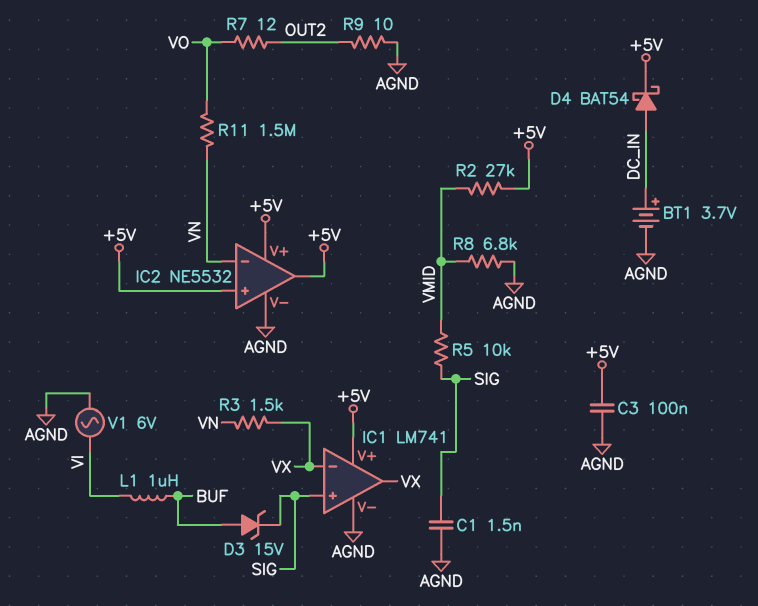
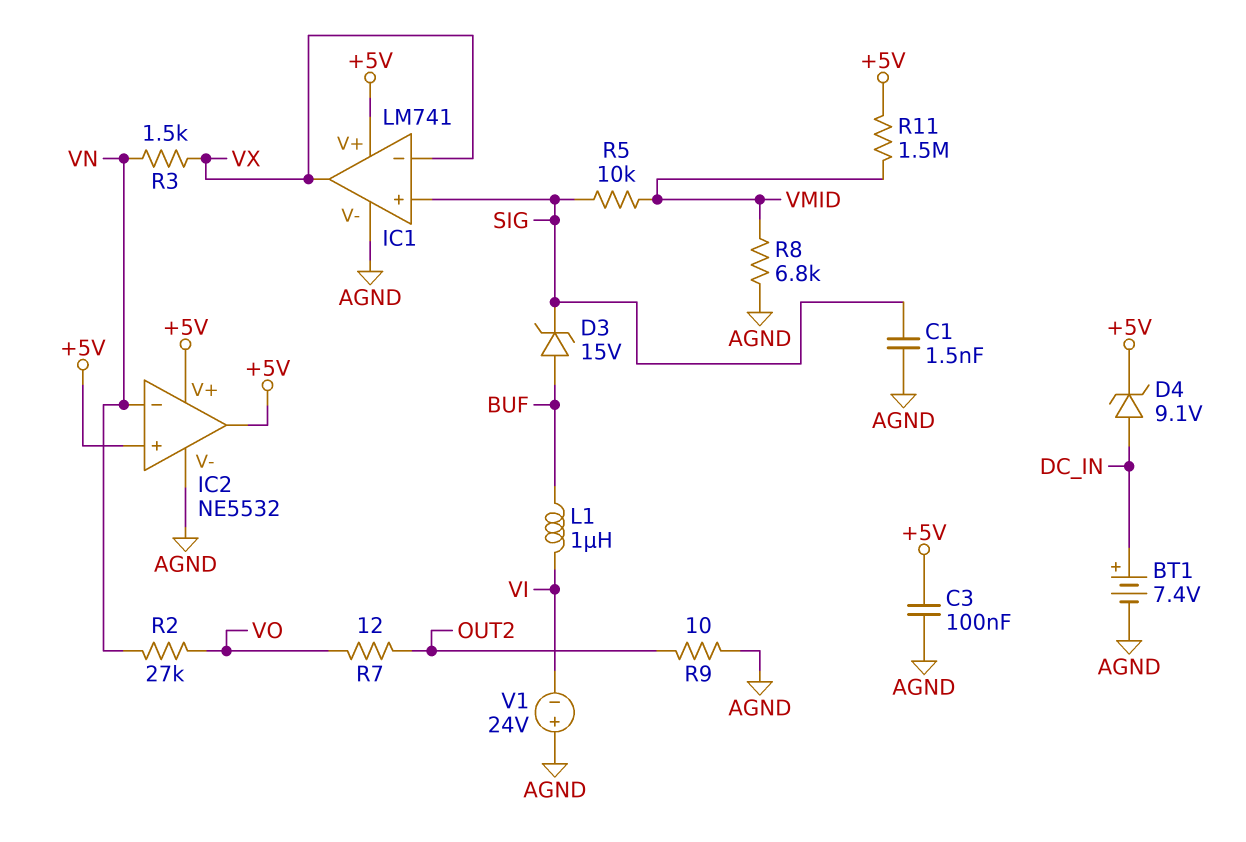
BT1: 3.7V (plus DC_IN, minus AGND) -> 7.4V (plus DC_IN, minus AGND)
D4: schottky BAT54 (A DC_IN, K +5V) -> zener 9.1V (A DC_IN, K +5V)
R2: 27k (+5V, VMID) -> 27k (VN, VO)
R11: 1.5M (VN, VO) -> 1.5M (+5V, VMID)
V1: AC 6V (AGND, VI) -> 24V (plus AGND, minus VI)

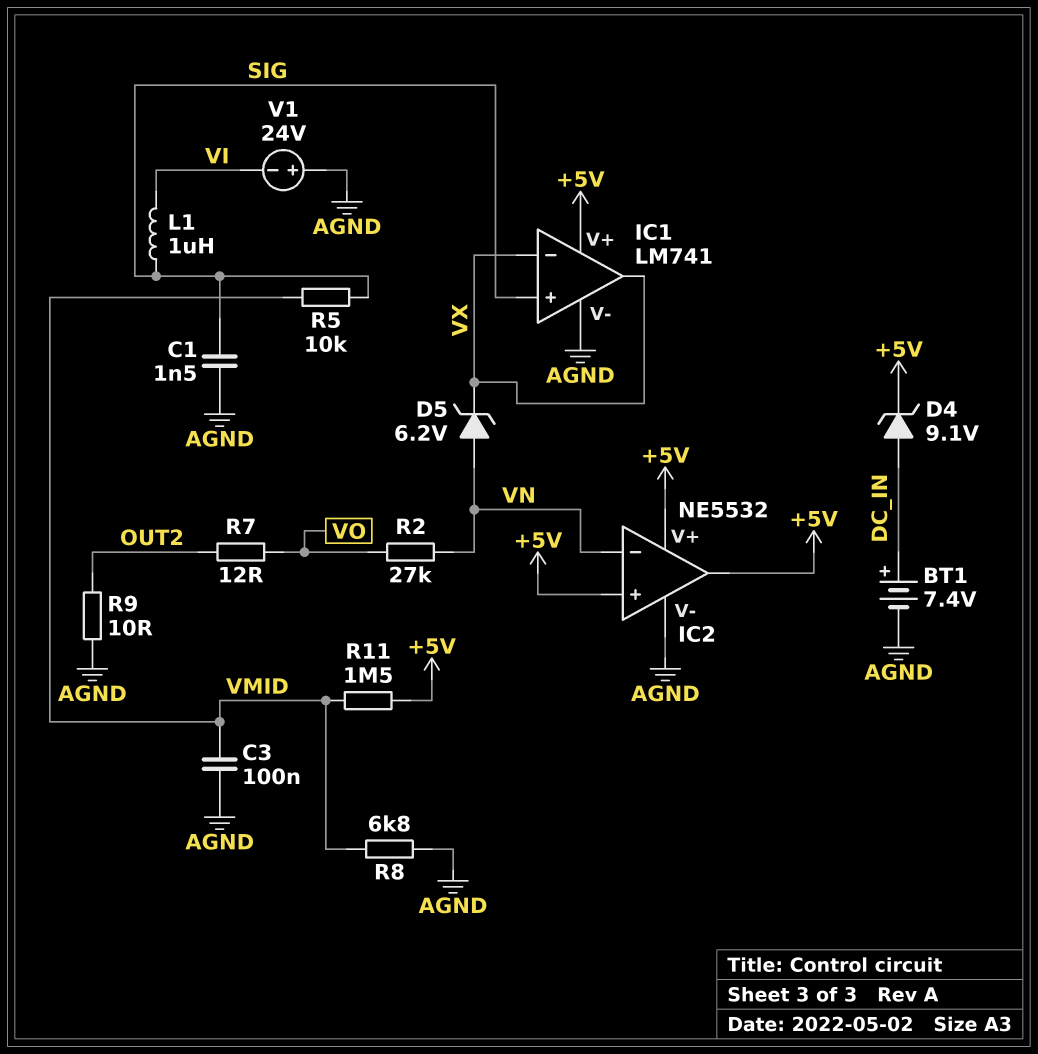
C3: 100nF (+5V, AGND) -> 100nF (AGND, VMID)
D3: zener 15V (A BUF, K SIG) -> none
D5: none -> zener 6.2V (A VN, K VX)
L1: 1uH (BUF, VI) -> 1uH (SIG, VI)
R3: 1.5k (VN, VX) -> none

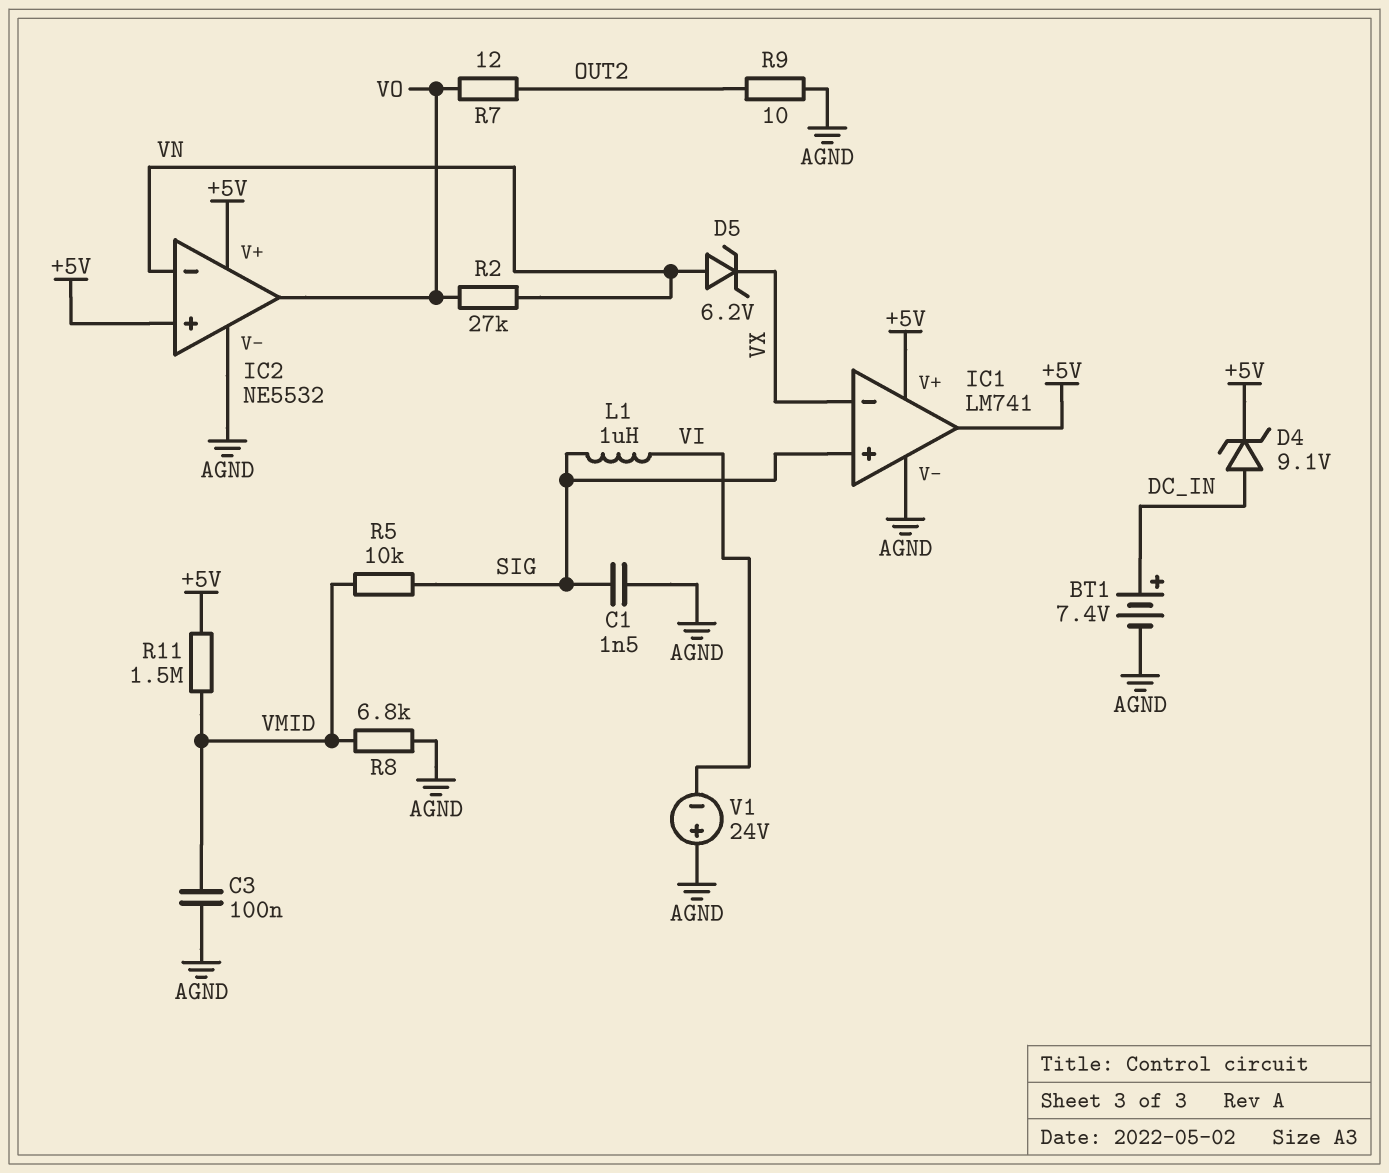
IC1 pin out: VX -> +5V
IC2 pin out: +5V -> VO

